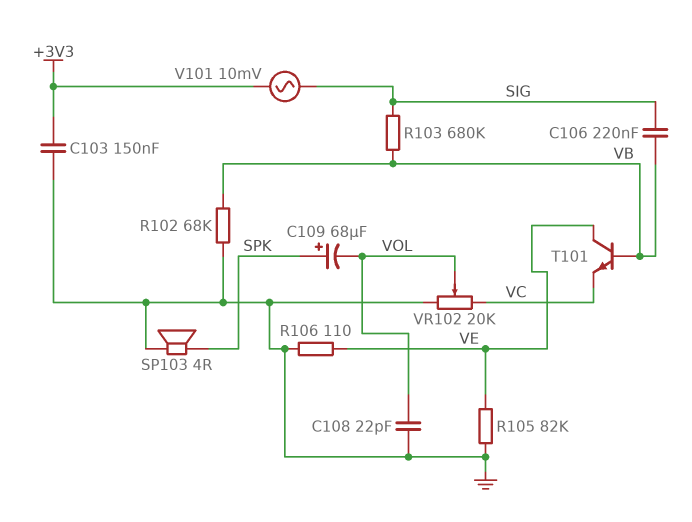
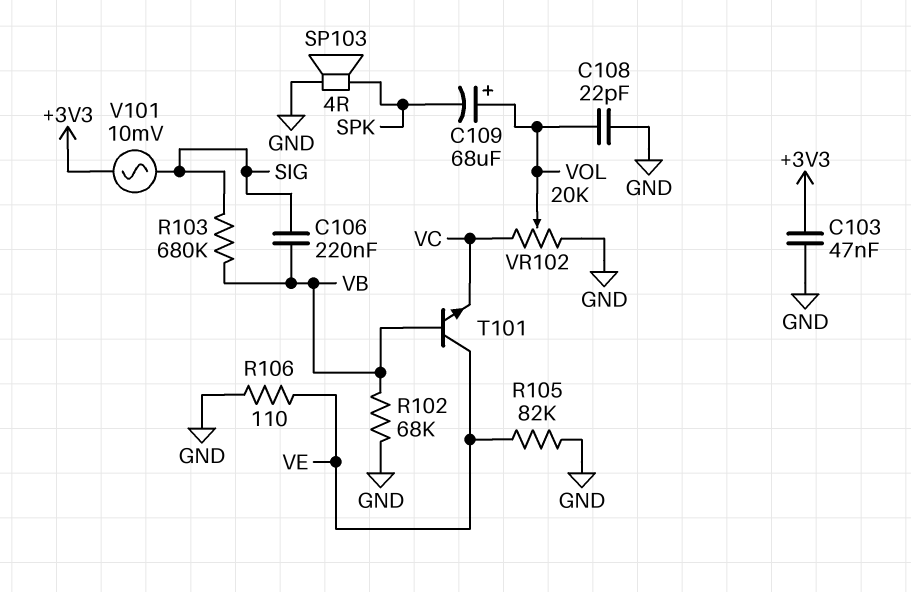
C103: 150nF (+3V3, GND) -> 47nF (+3V3, GND)
C109: 68uF (plus SPK, minus VOL) -> 68uF (plus VOL, minus SPK)

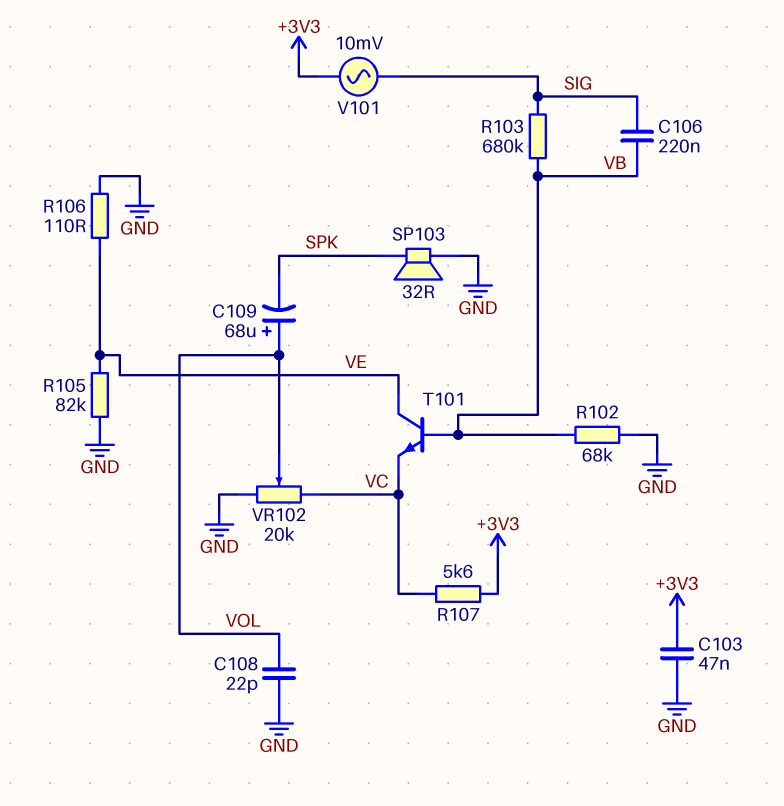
R107: none -> 5.6k (+3V3, VC)
SP103: speaker 4R (GND, SPK) -> speaker 32R (GND, SPK)

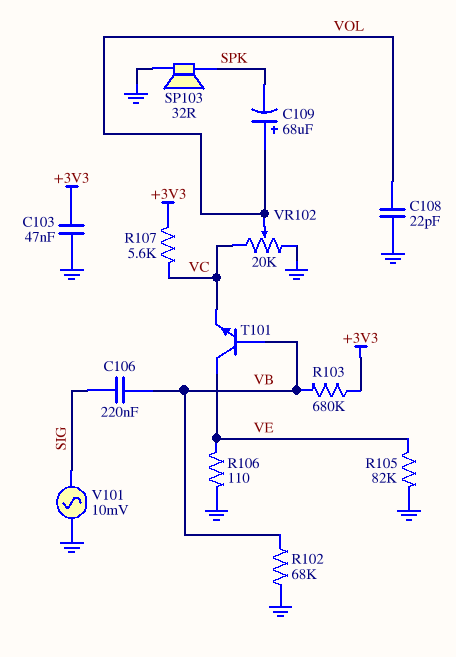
R103: 680k (SIG, VB) -> 680k (+3V3, VB)
V101: AC 10mV (+3V3, SIG) -> AC 10mV (GND, SIG)

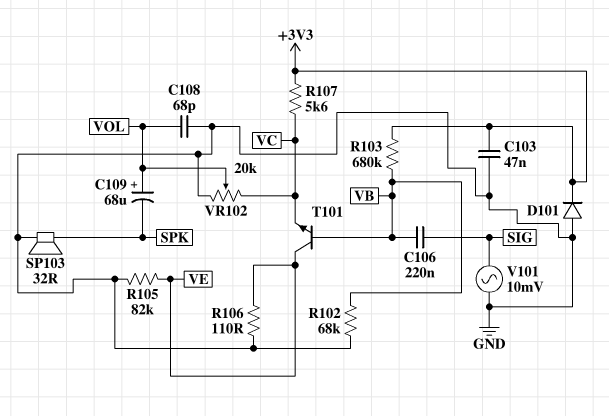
C108: 22pF (GND, VOL) -> 68pF (GND, VOL)
D101: none -> diode (A GND, K +3V3)

